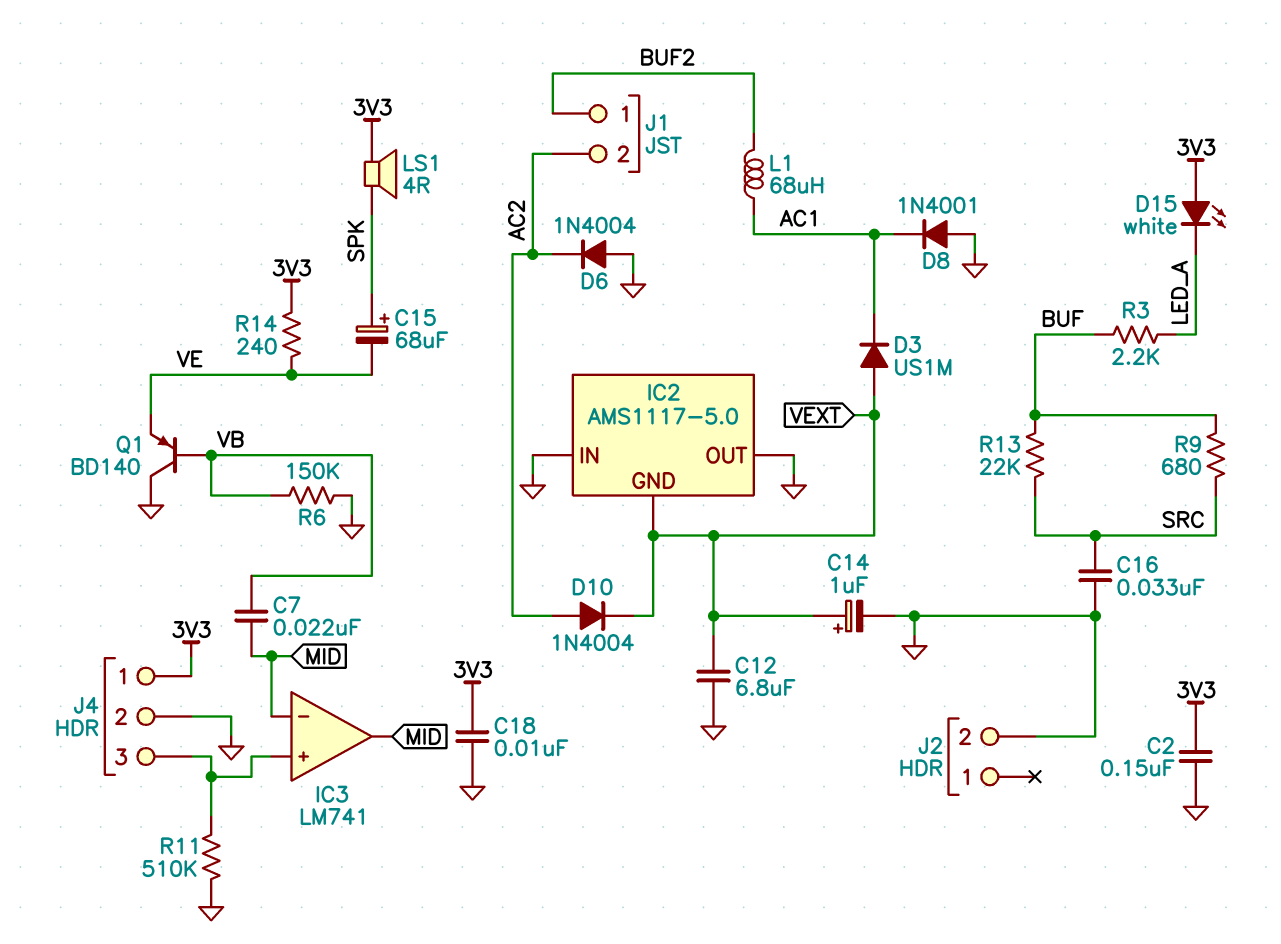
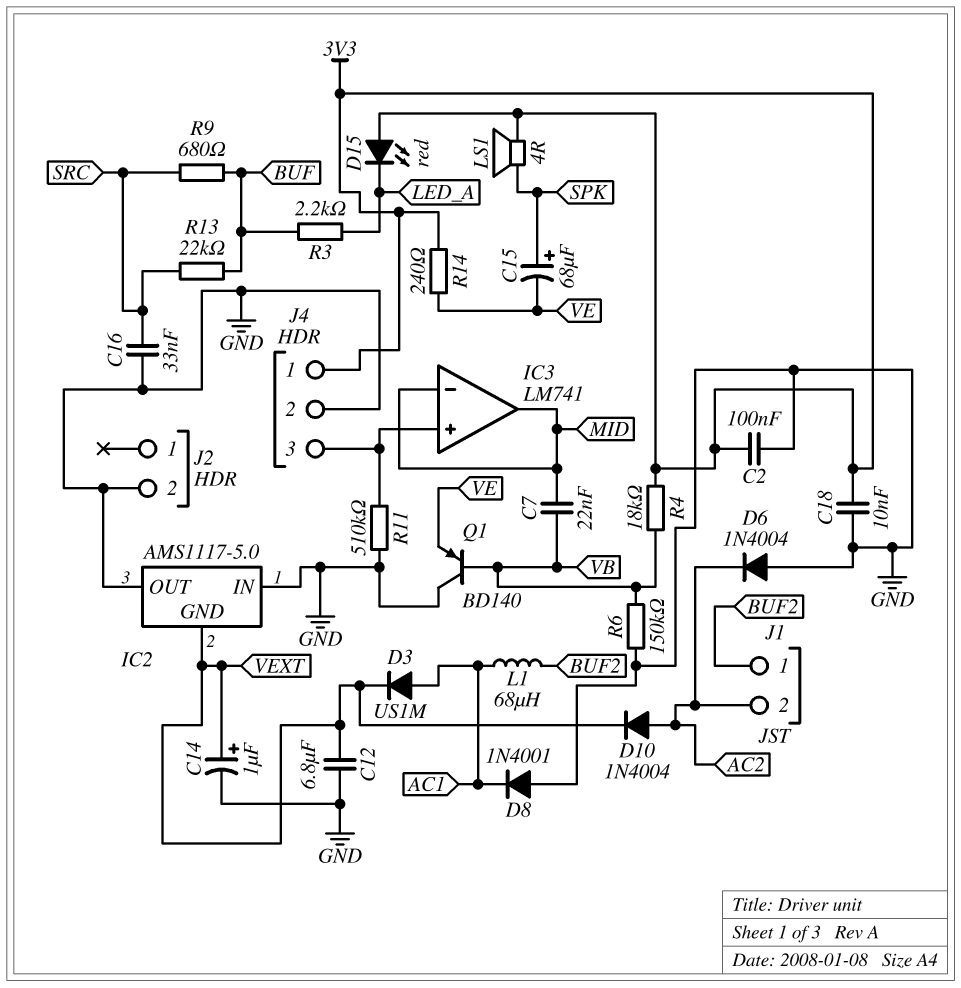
C2: 150nF (3V3, GND) -> 100nF (3V3, GND)
D3: diode US1M (A VEXT, K AC1) -> diode US1M (A AC1, K VEXT)
D15: LED white (A 3V3, K LED_A) -> LED red (A 3V3, K LED_A)
R4: none -> 18k (3V3, VB)

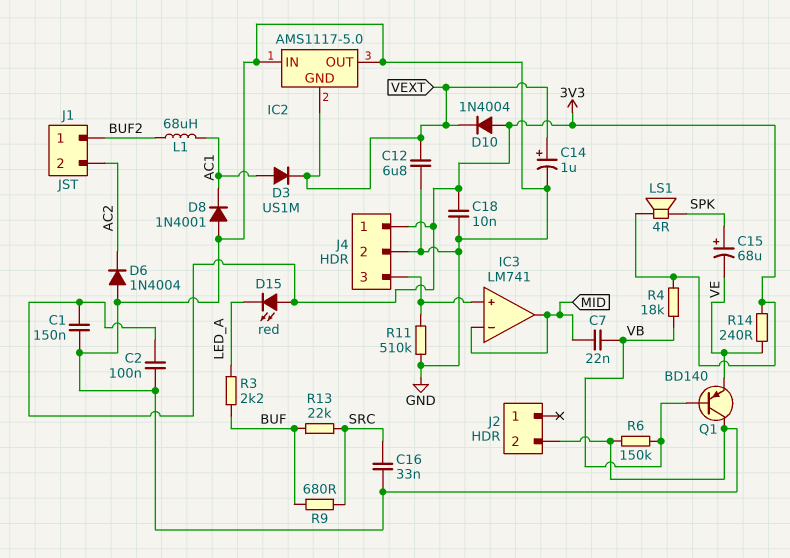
C1: none -> 150nF (3V3, GND)
D10: diode 1N4004 (A AC2, K VEXT) -> diode 1N4004 (A 3V3, K VEXT)

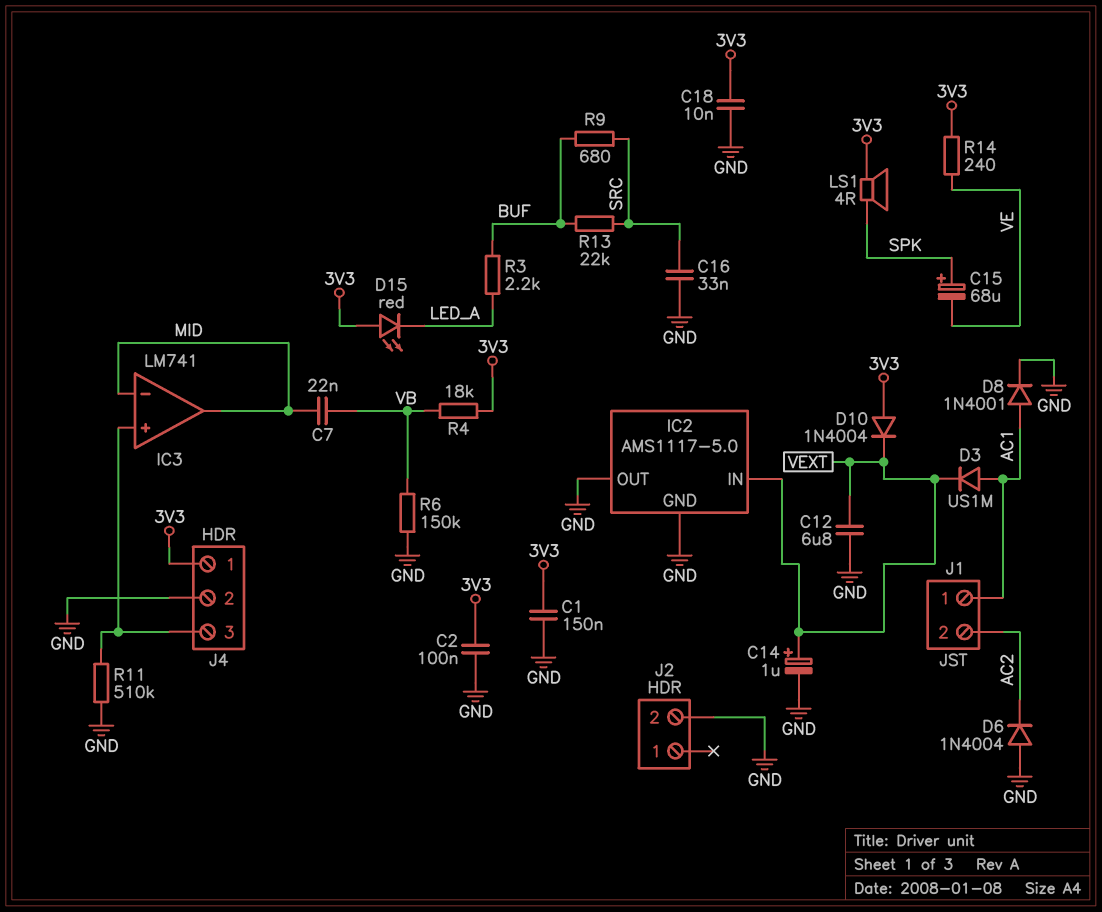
D8: diode 1N4001 (A GND, K AC1) -> diode 1N4001 (A AC1, K GND)
IC2 pin GND: VEXT -> GND
IC2 pin IN: GND -> VEXT
J1 pin 1: BUF2 -> AC1
L1: 68uH (AC1, BUF2) -> none
Q1: PNP BD140 (B VB, C GND, E VE) -> none

